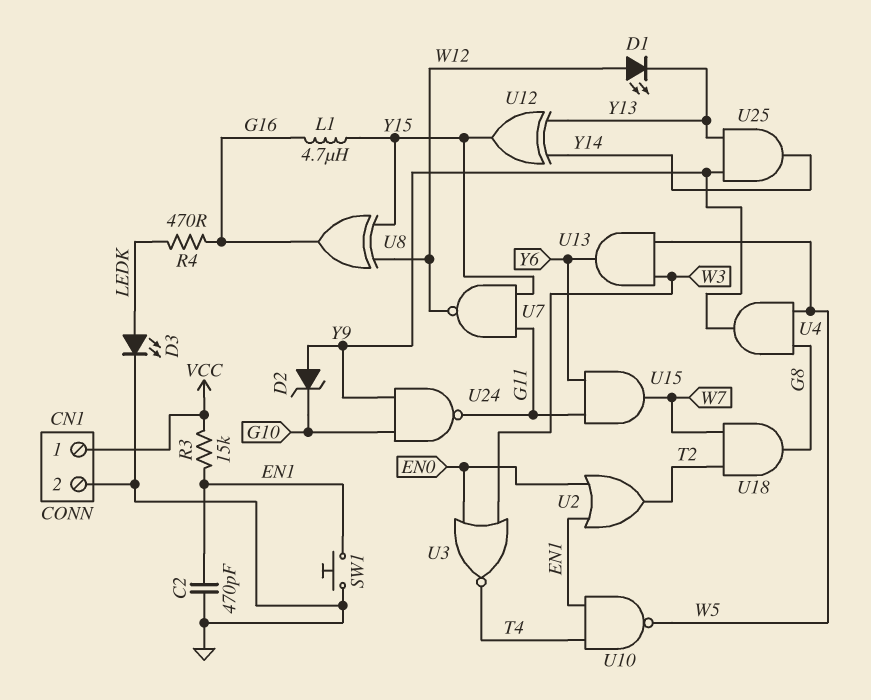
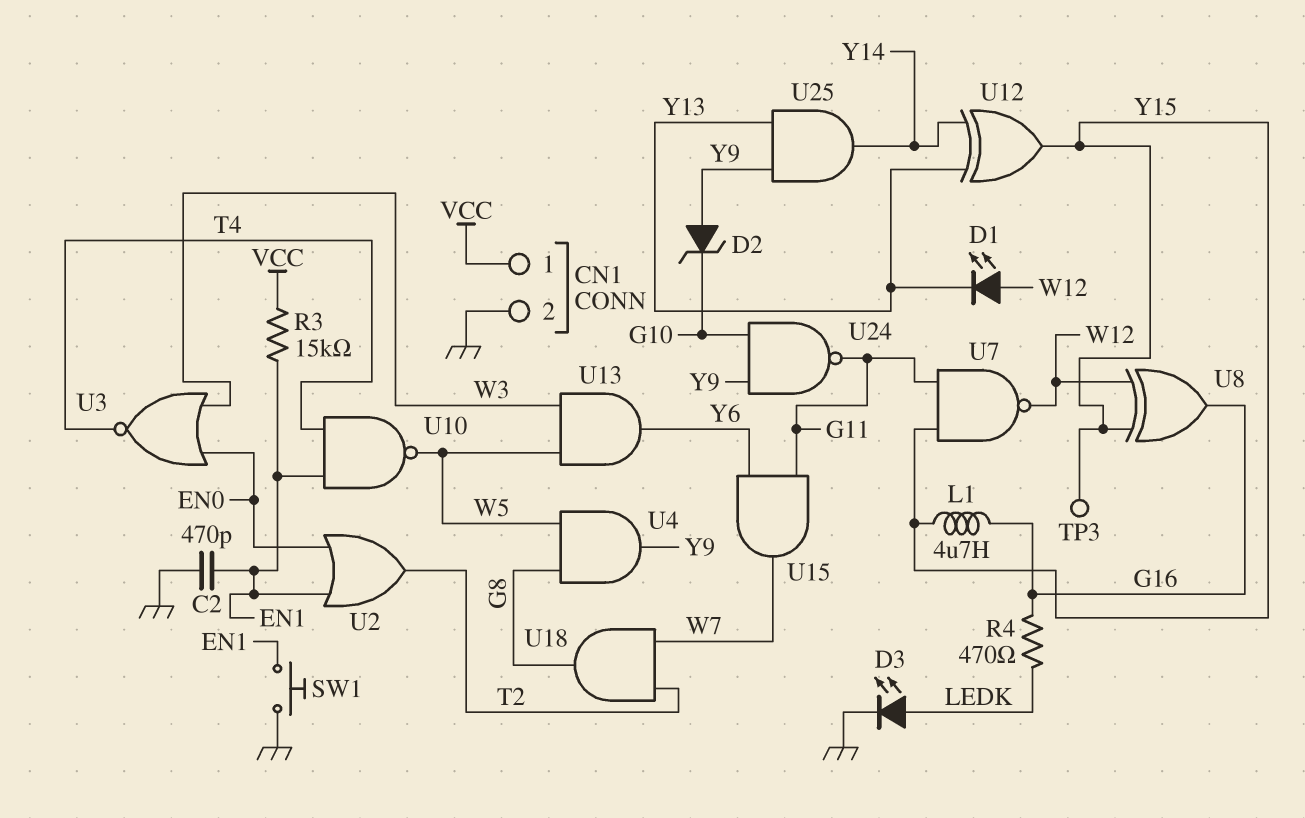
TP3: none -> test point (Y15)

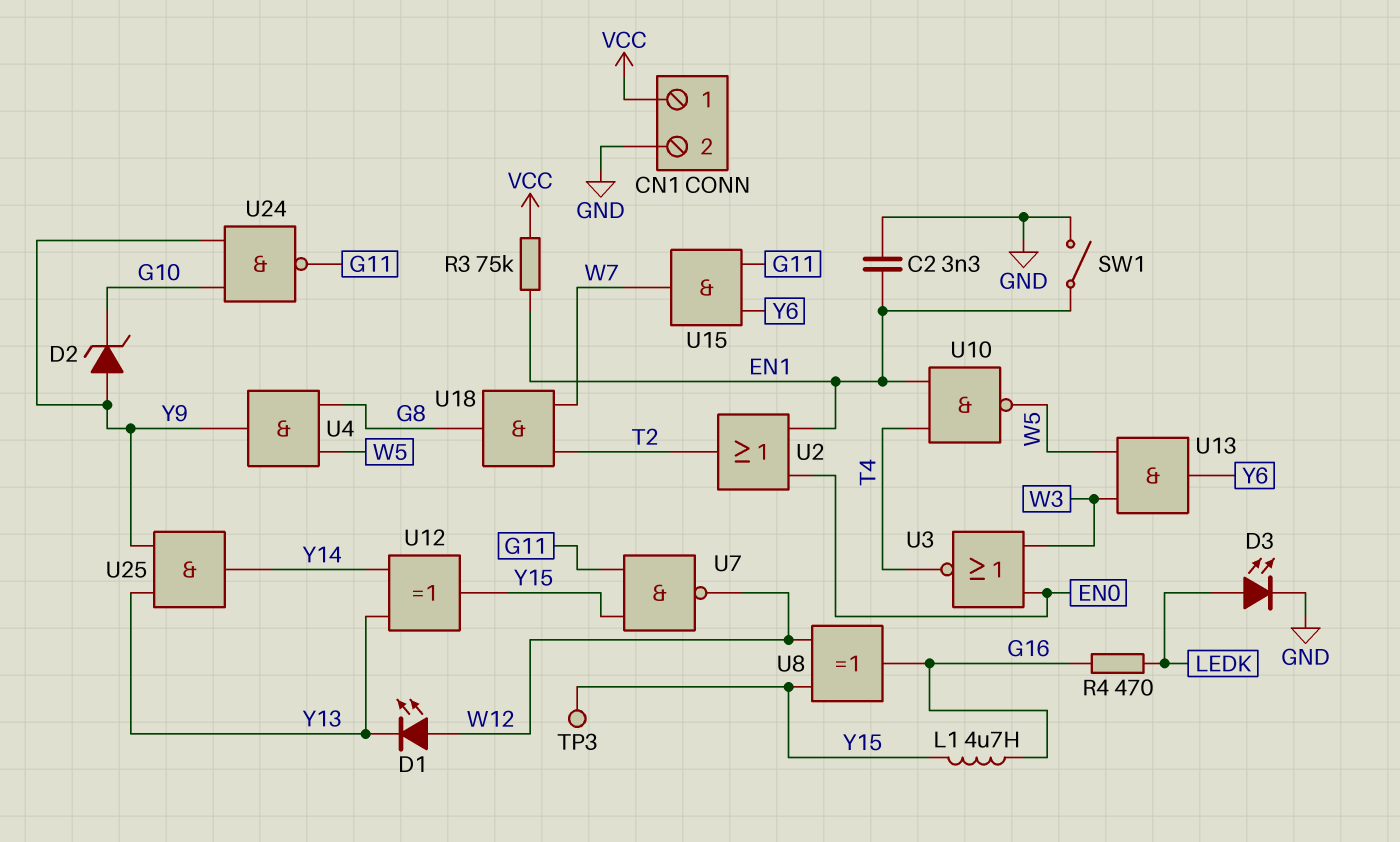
C2: 470pF (EN1, GND) -> 3.3nF (EN1, GND)
R3: 15k (EN1, VCC) -> 75k (EN1, VCC)
SW1: button (EN1, GND) -> switch (EN1, GND)

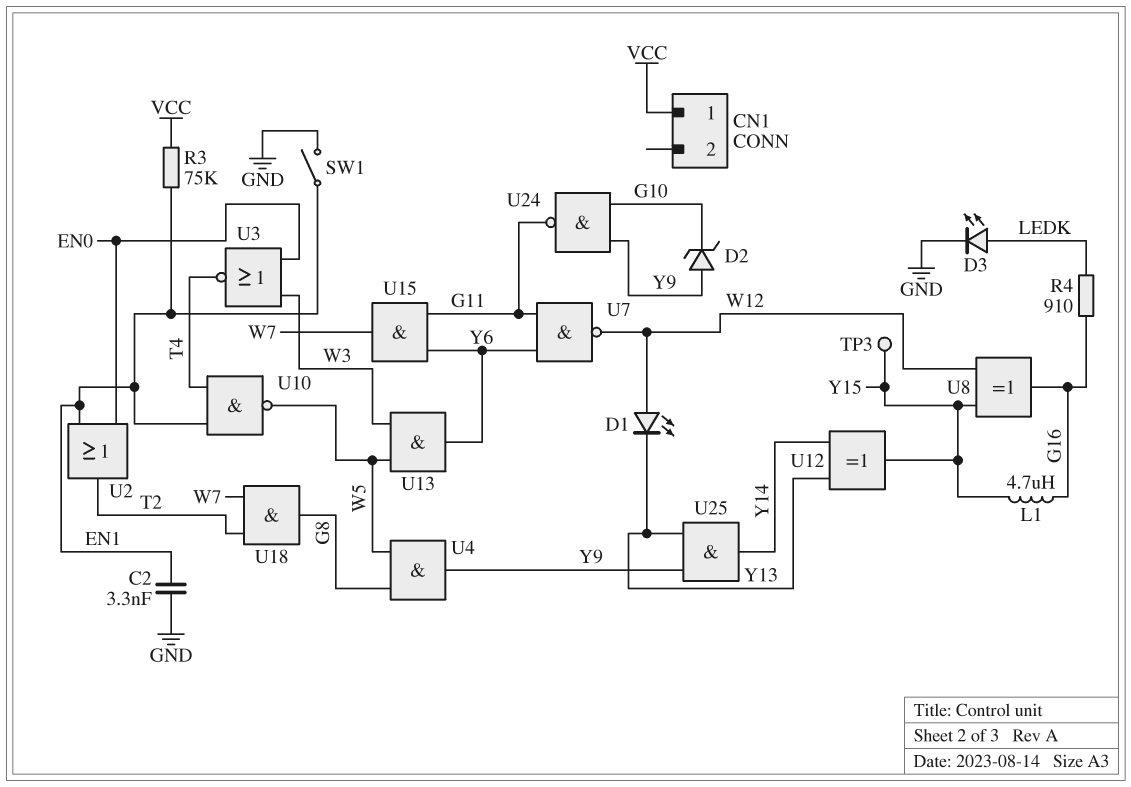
CN1 pin 2: GND -> none
R4: 470 (G16, LEDK) -> 910 (G16, LEDK)
U7: NAND (in G11, in Y15, out W12) -> NAND (in G11, in Y6, out W12)

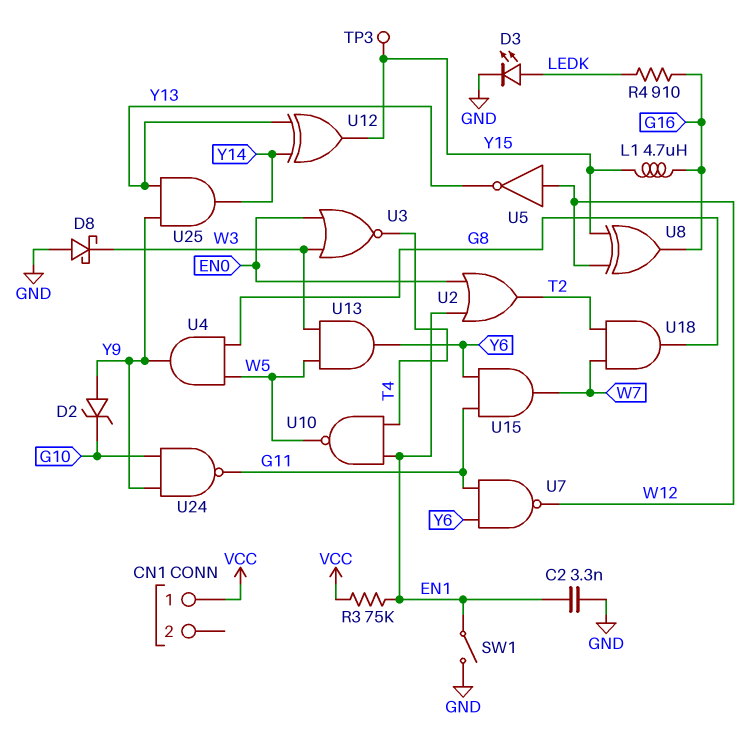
D1: LED (A W12, K Y13) -> none
D8: none -> schottky (A GND, K W3)
U5: none -> NOT (in W12, out Y13)

